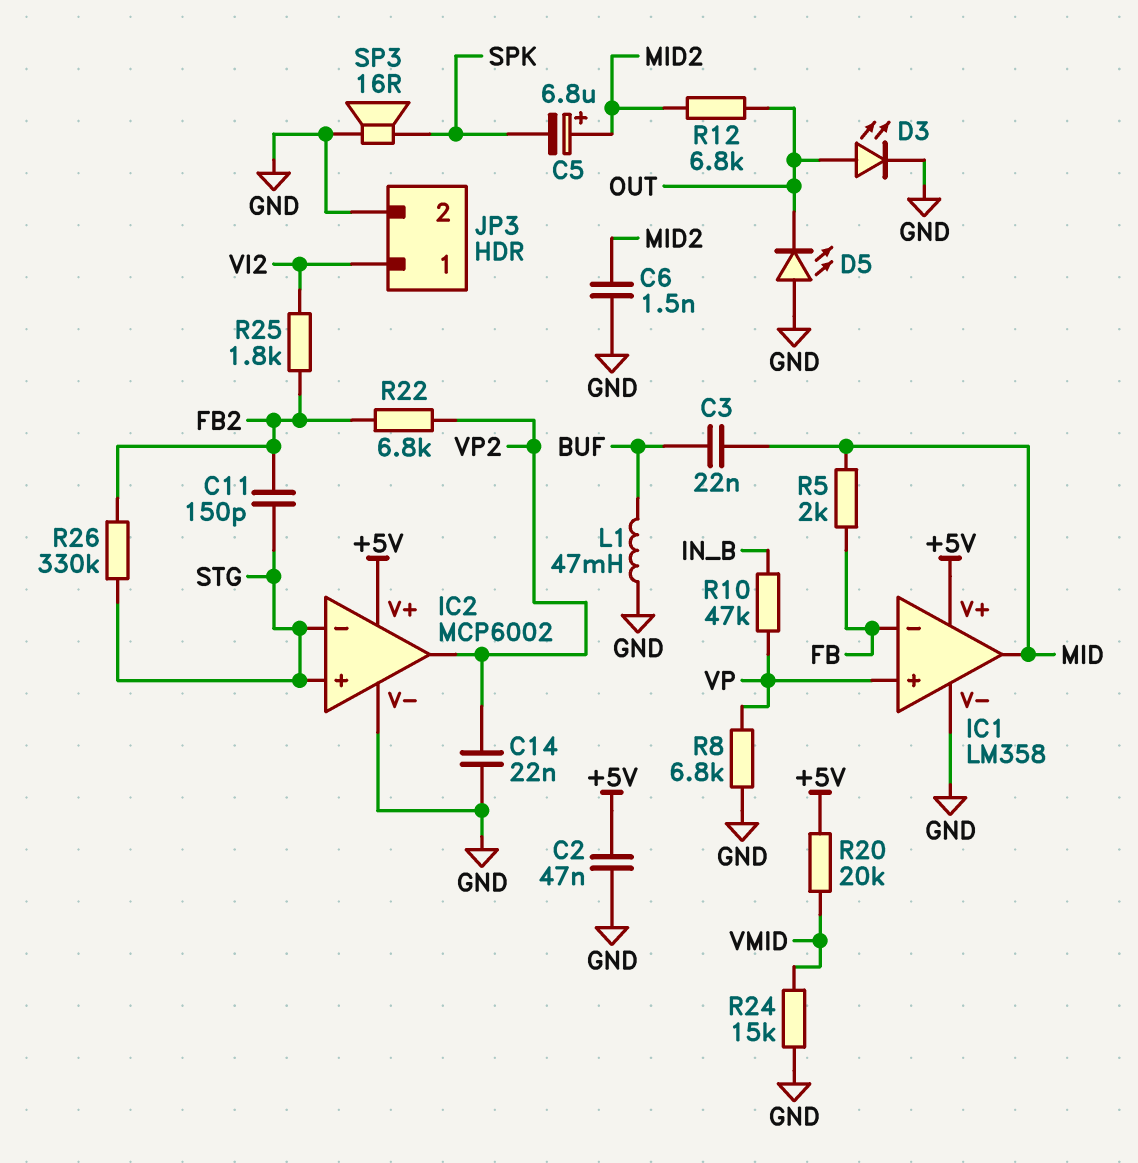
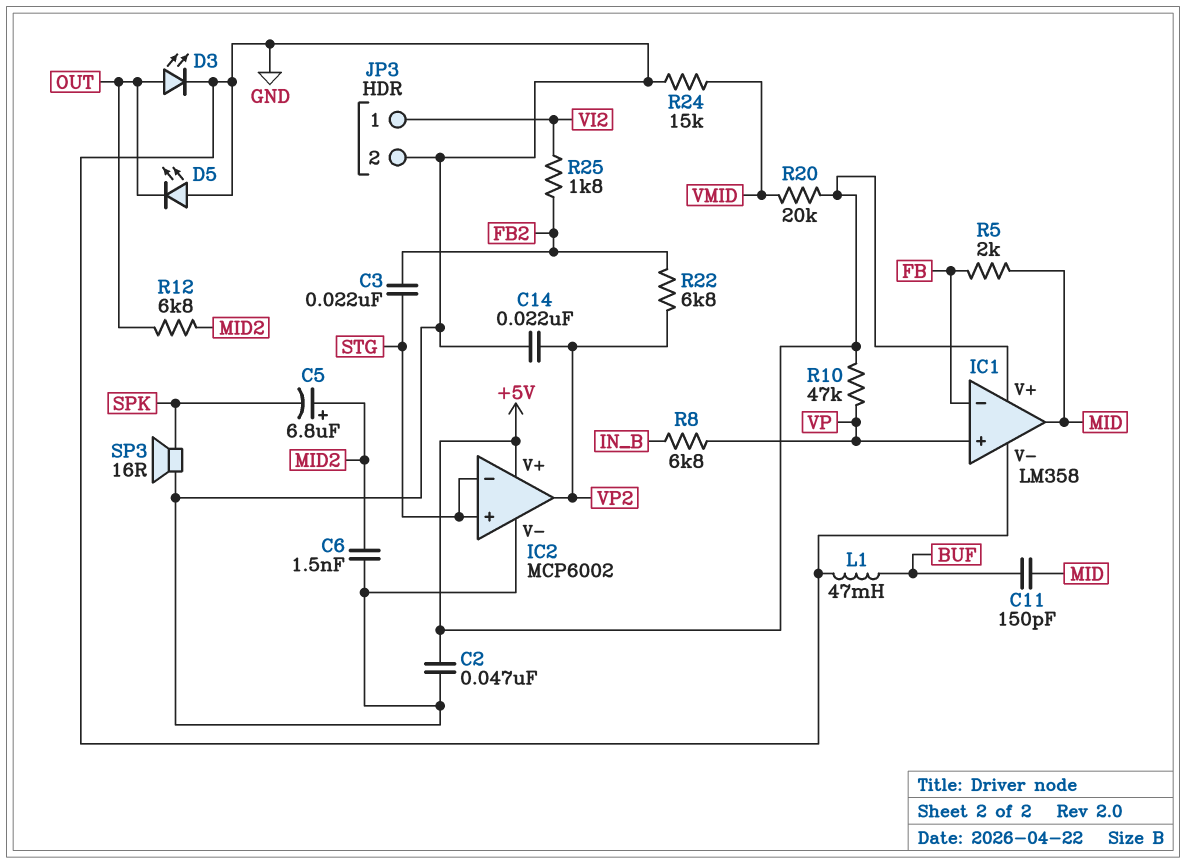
C3: 22nF (BUF, MID) -> 22nF (FB2, STG)
C11: 150pF (FB2, STG) -> 150pF (BUF, MID)
R8: 6.8k (GND, VP) -> 6.8k (IN_B, VP)
R10: 47k (IN_B, VP) -> 47k (+5V, VP)
R26: 330k (FB2, STG) -> none

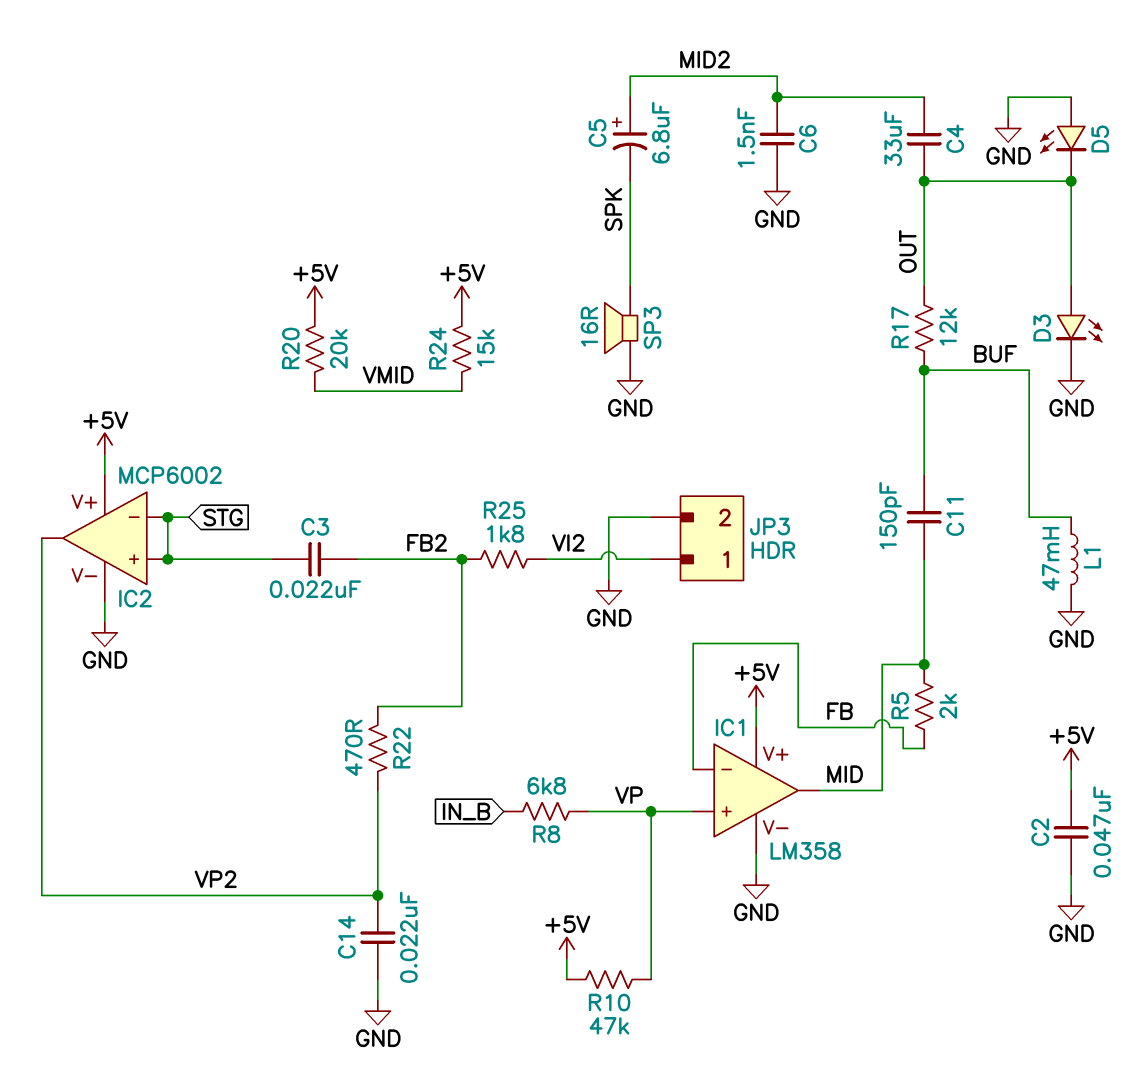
C4: none -> 33uF (MID2, OUT)
R12: 6.8k (MID2, OUT) -> none
R17: none -> 12k (BUF, OUT)
R22: 6.8k (FB2, VP2) -> 470 (FB2, VP2)
R24: 15k (GND, VMID) -> 15k (+5V, VMID)

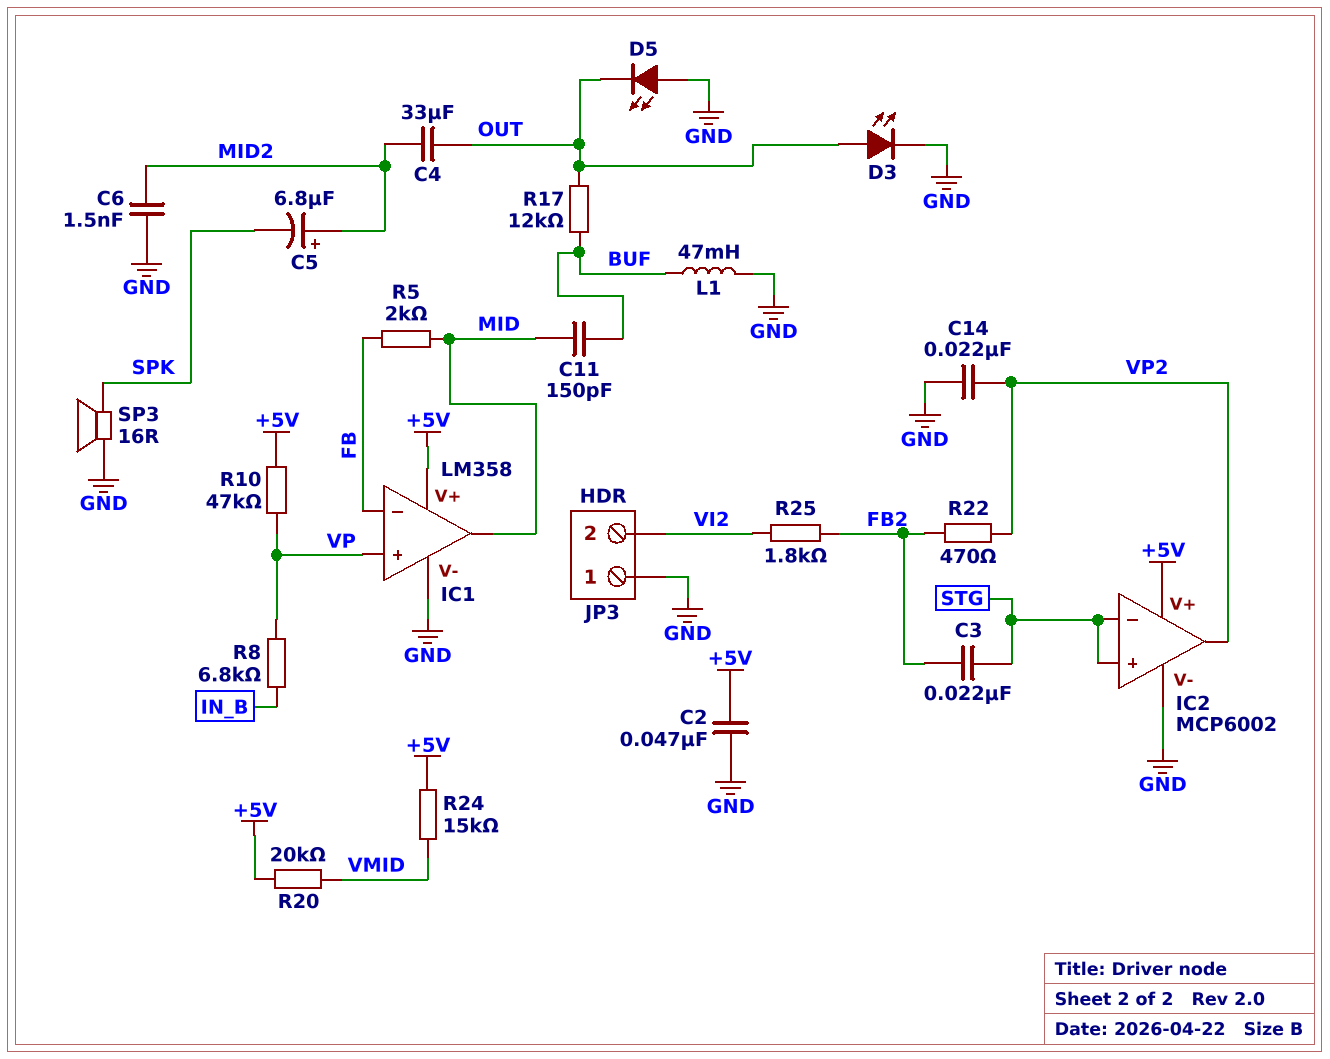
JP3 pin 1: VI2 -> GND
JP3 pin 2: GND -> VI2

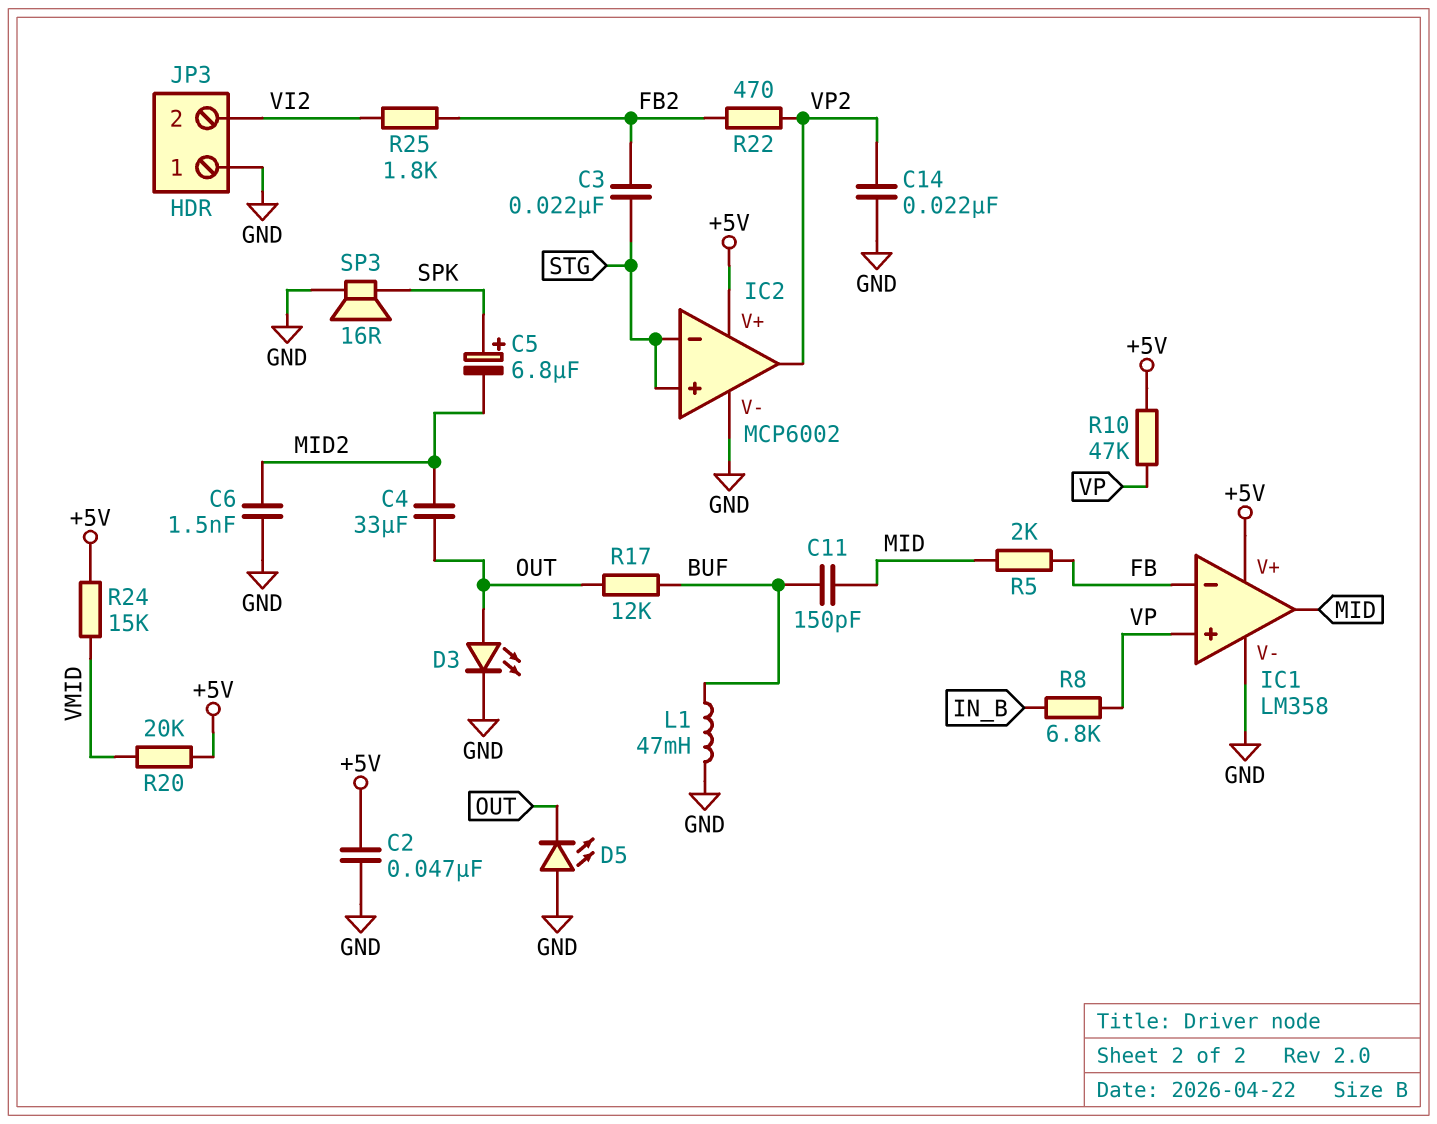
C5: 6.8uF (plus MID2, minus SPK) -> 6.8uF (plus SPK, minus MID2)

